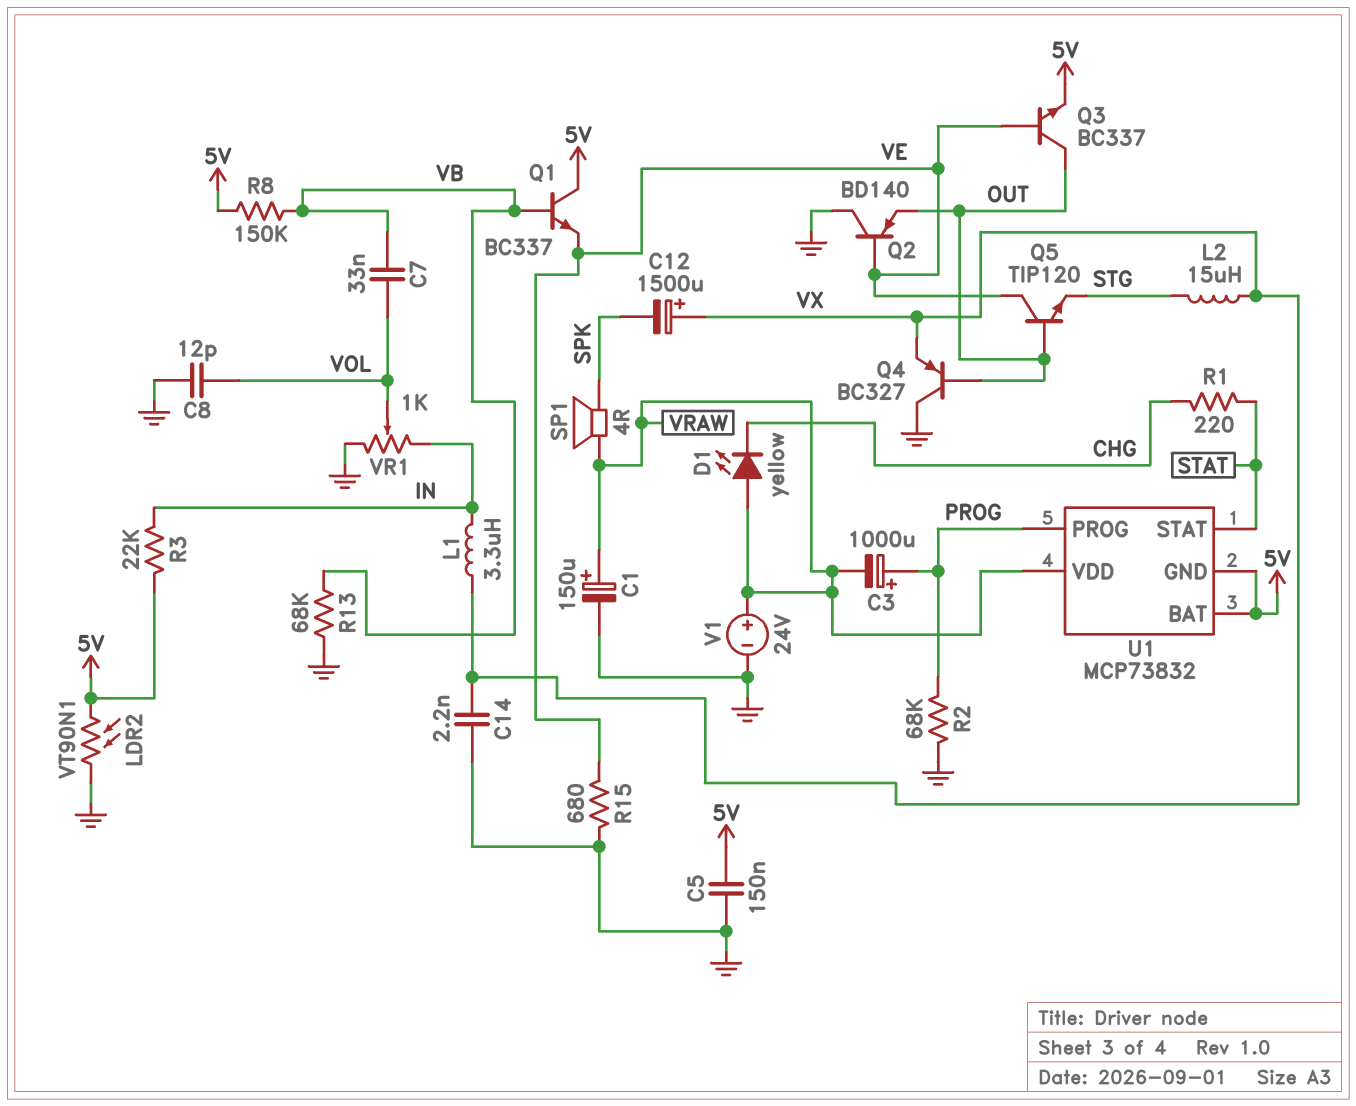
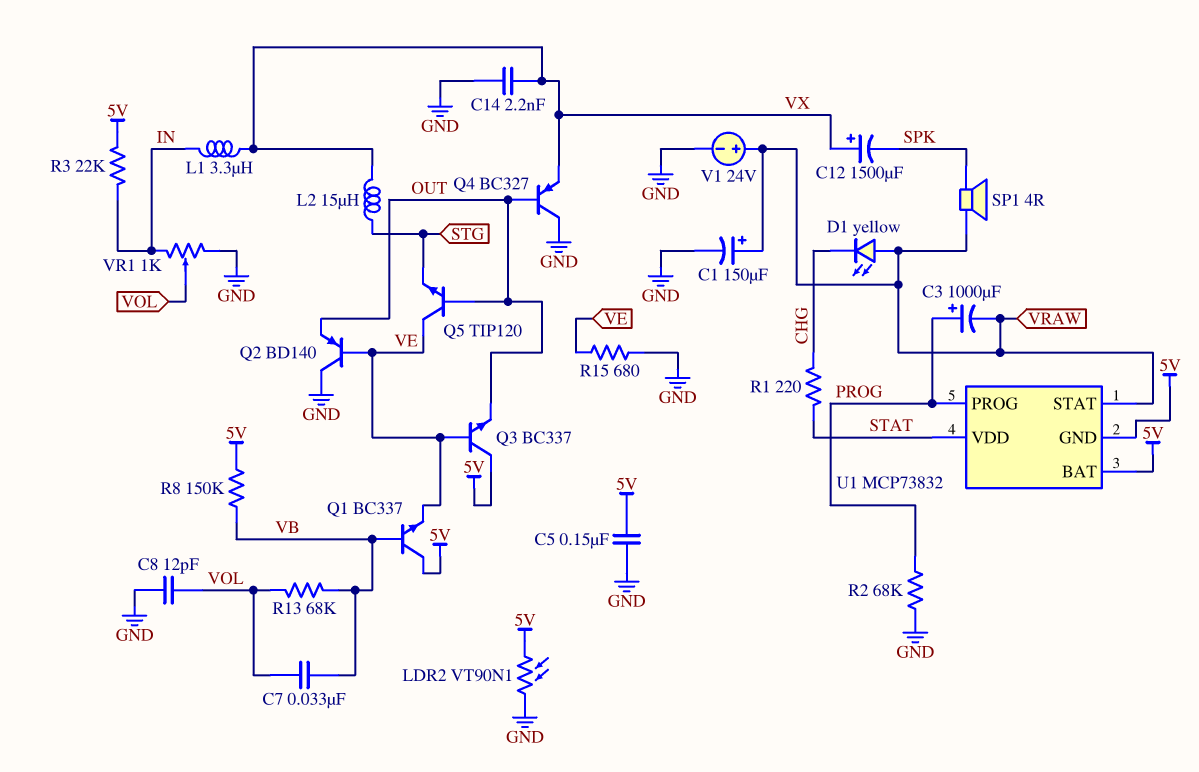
Q3: NPN BC337 (B VE, C OUT, E 5V) -> NPN BC337 (B VE, C 5V, E OUT)
R13: 68k (GND, VB) -> 68k (VB, VOL)
U1 pin STAT: STAT -> VRAW
U1 pin VDD: VRAW -> STAT

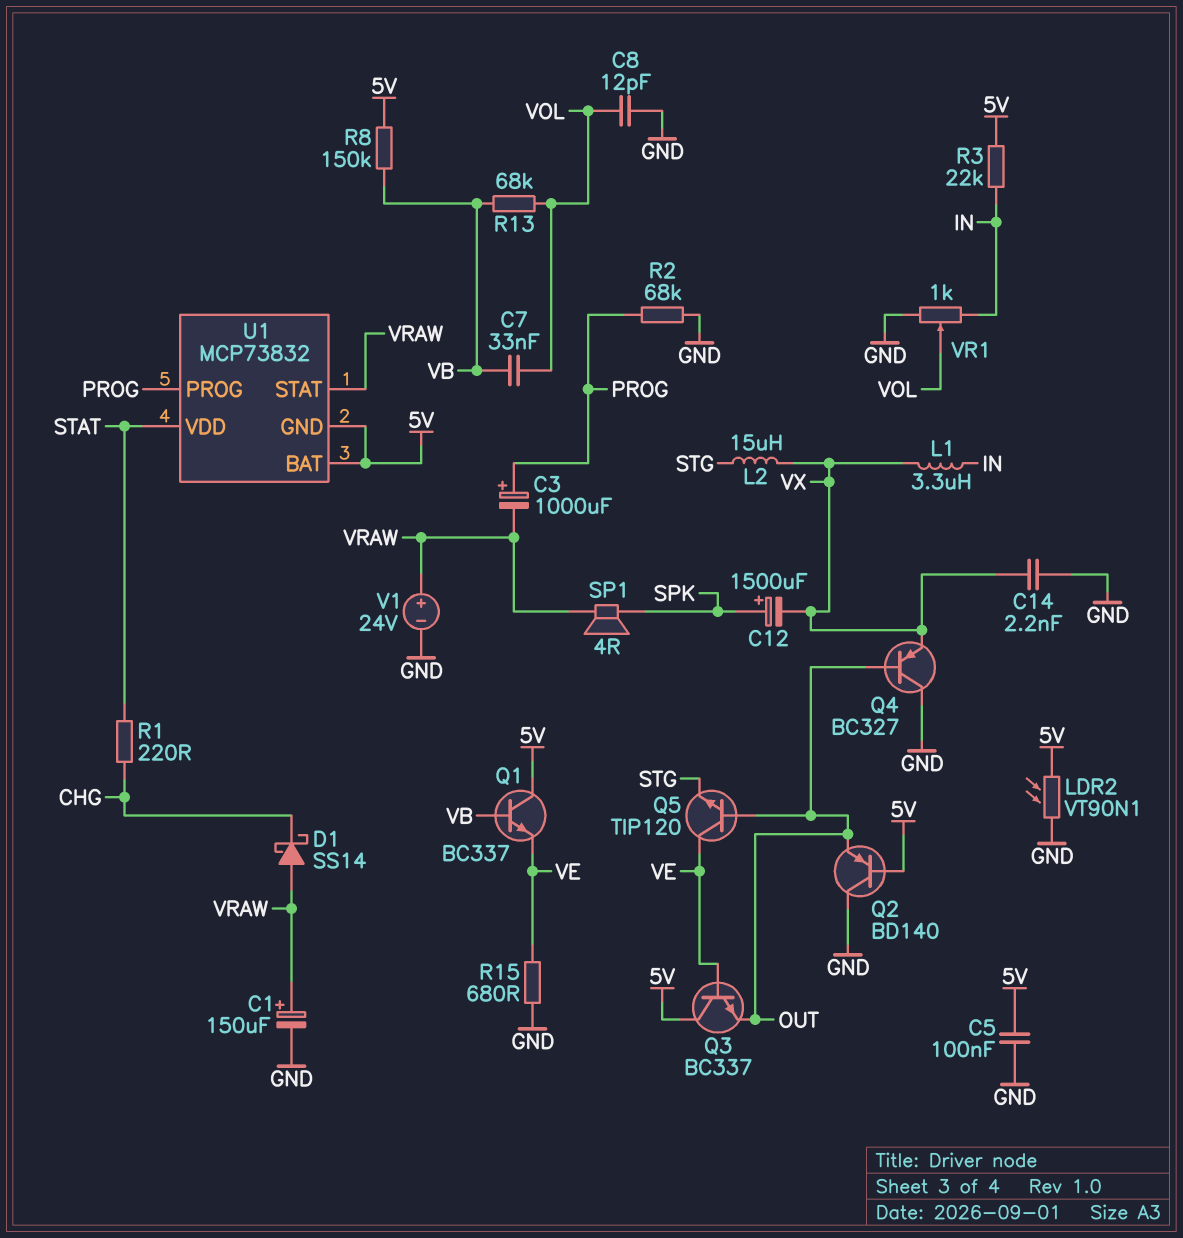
C5: 150nF (5V, GND) -> 100nF (5V, GND)
C12: 1500uF (plus VX, minus SPK) -> 1500uF (plus SPK, minus VX)
D1: LED yellow (A VRAW, K CHG) -> schottky SS14 (A VRAW, K CHG)
Q2: PNP BD140 (B VE, C GND, E OUT) -> PNP BD140 (B 5V, C GND, E OUT)

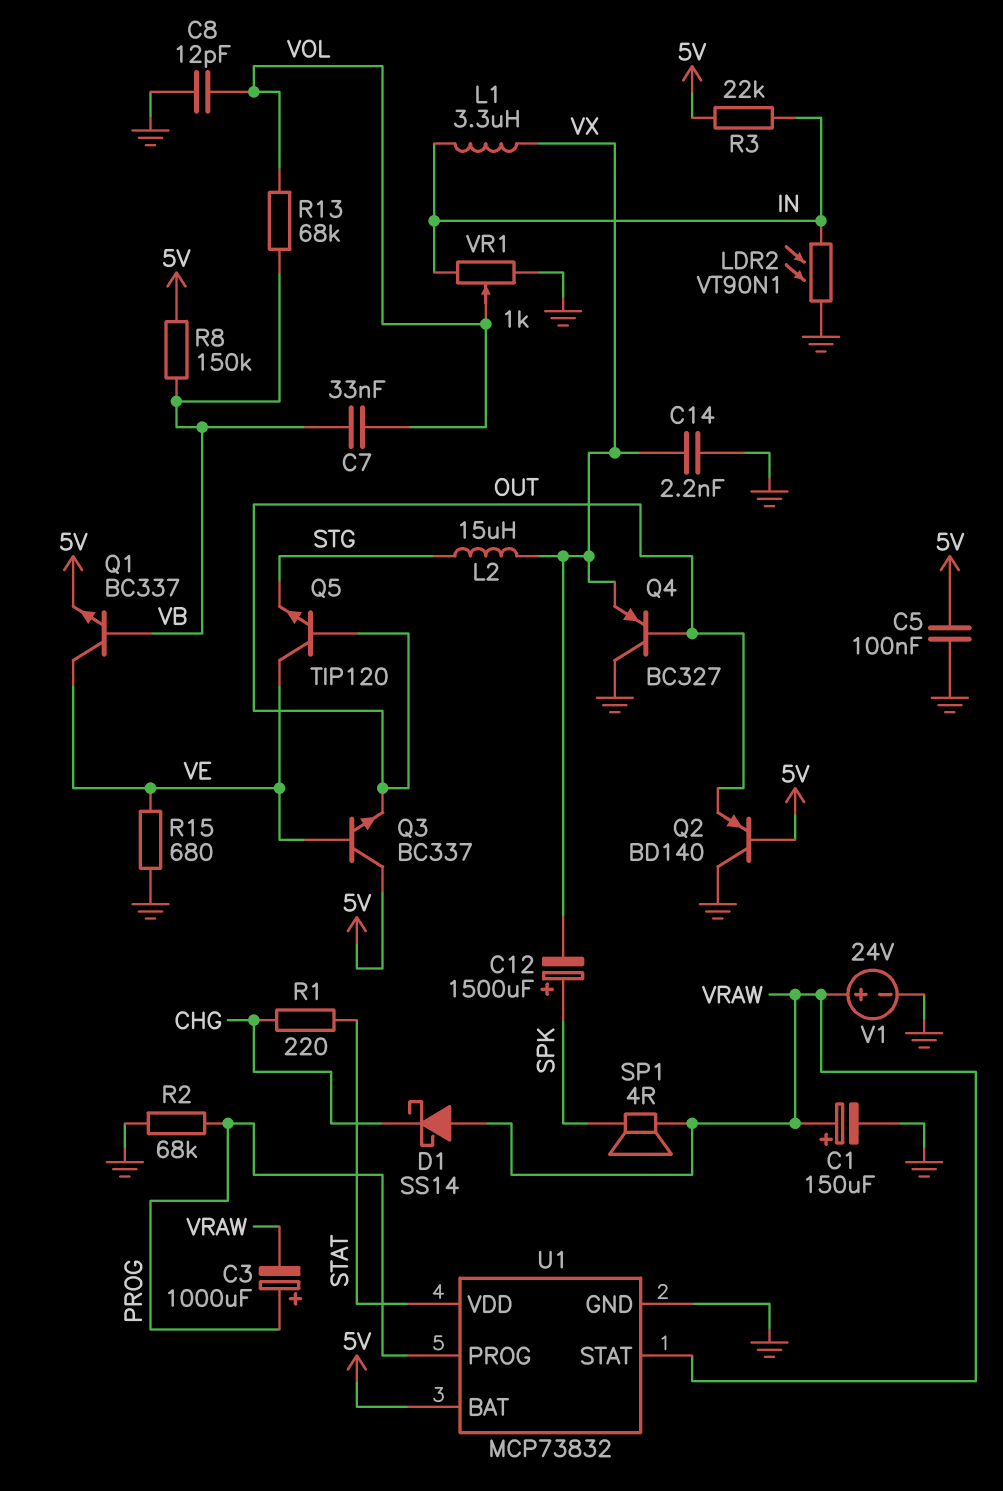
LDR2: VT90N1 (5V, GND) -> VT90N1 (GND, IN)
Q1: NPN BC337 (B VB, C 5V, E VE) -> NPN BC337 (B VB, C VE, E 5V)
U1 pin GND: 5V -> GND

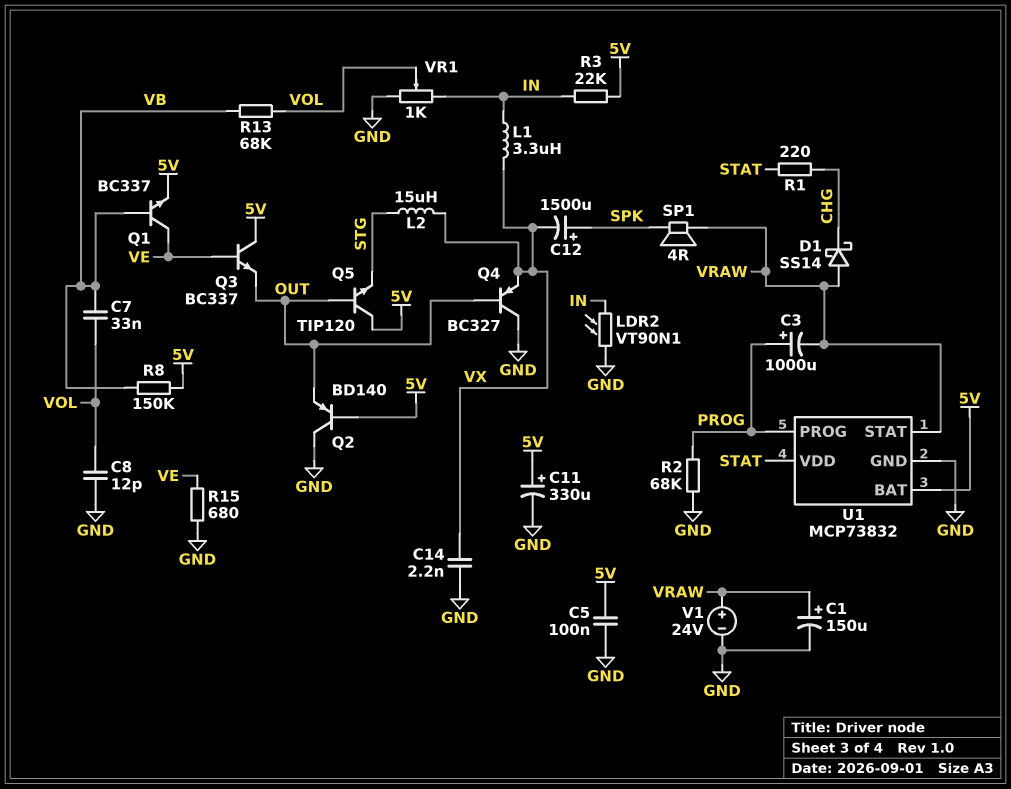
C11: none -> 330uF (plus 5V, minus GND)
Q5: NPN TIP120 (B OUT, C VE, E STG) -> NPN TIP120 (B OUT, C 5V, E STG)

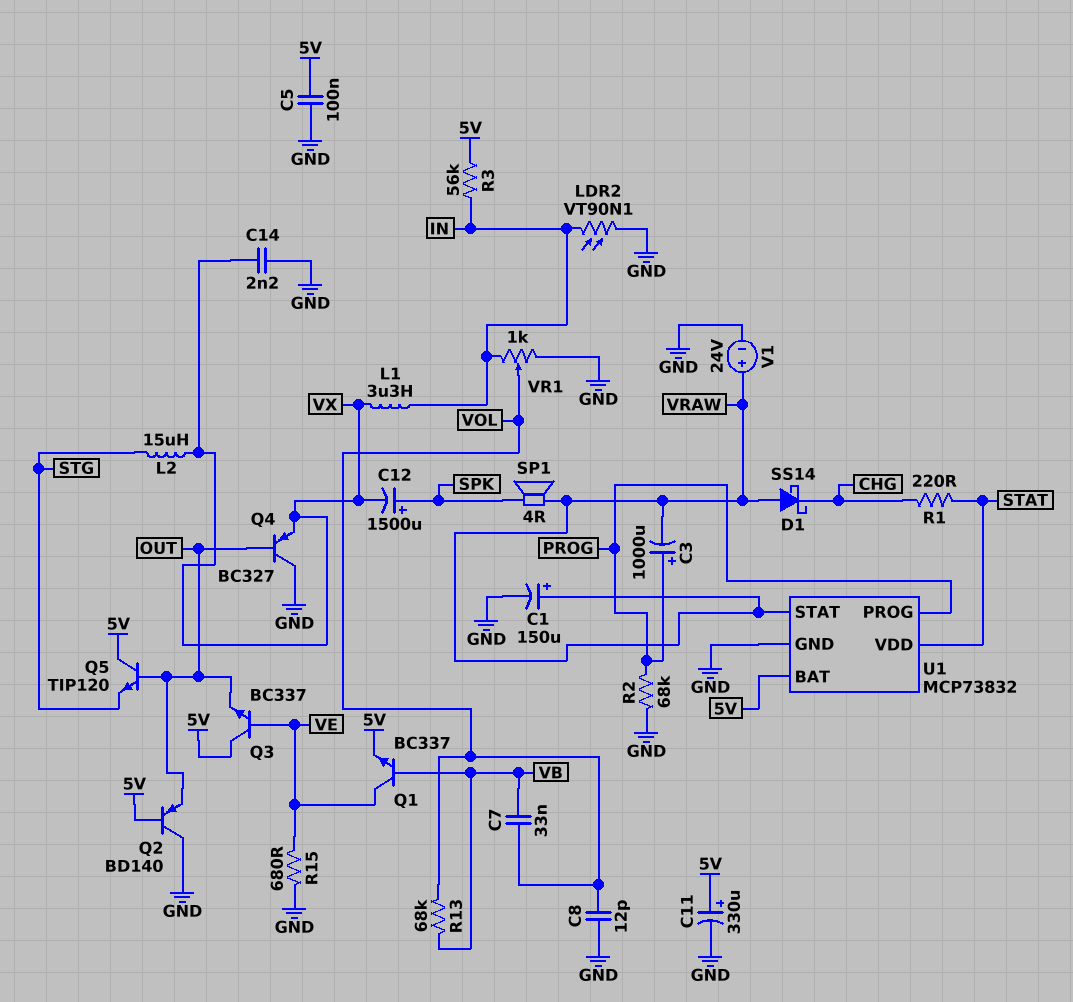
R3: 22k (5V, IN) -> 56k (5V, IN)
R8: 150k (5V, VB) -> none

